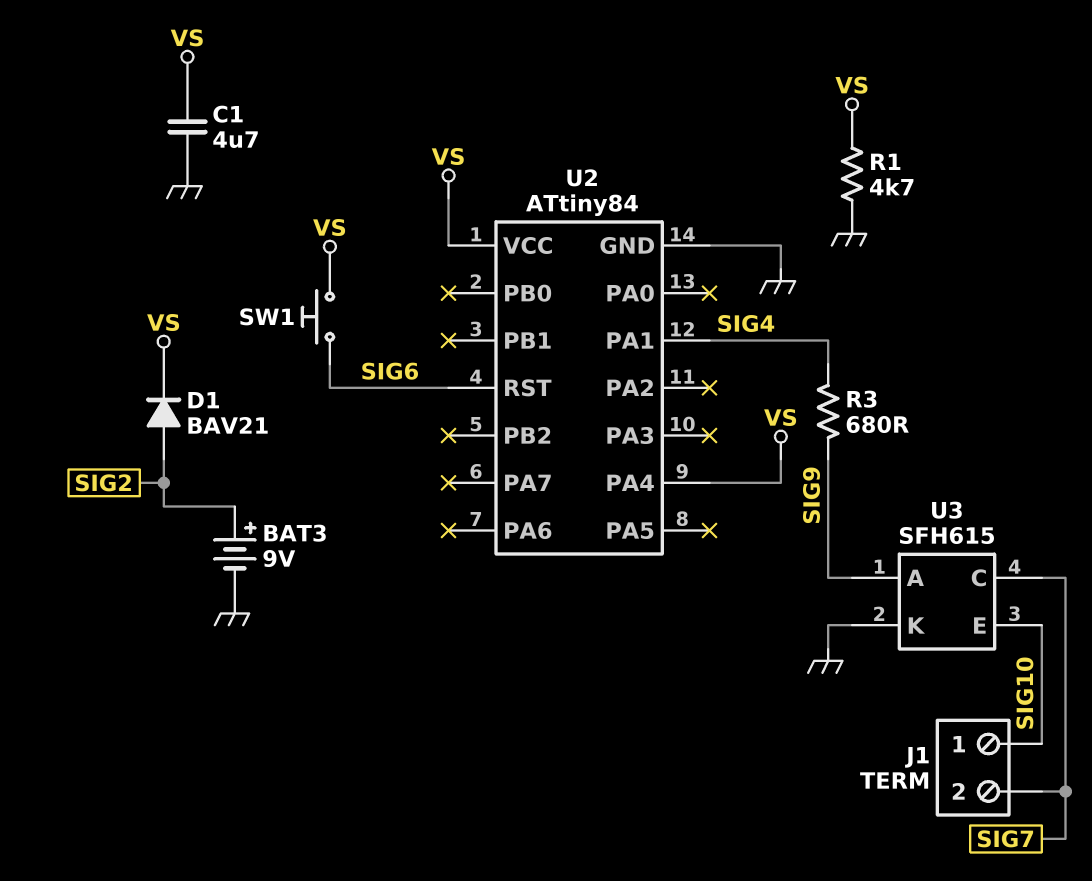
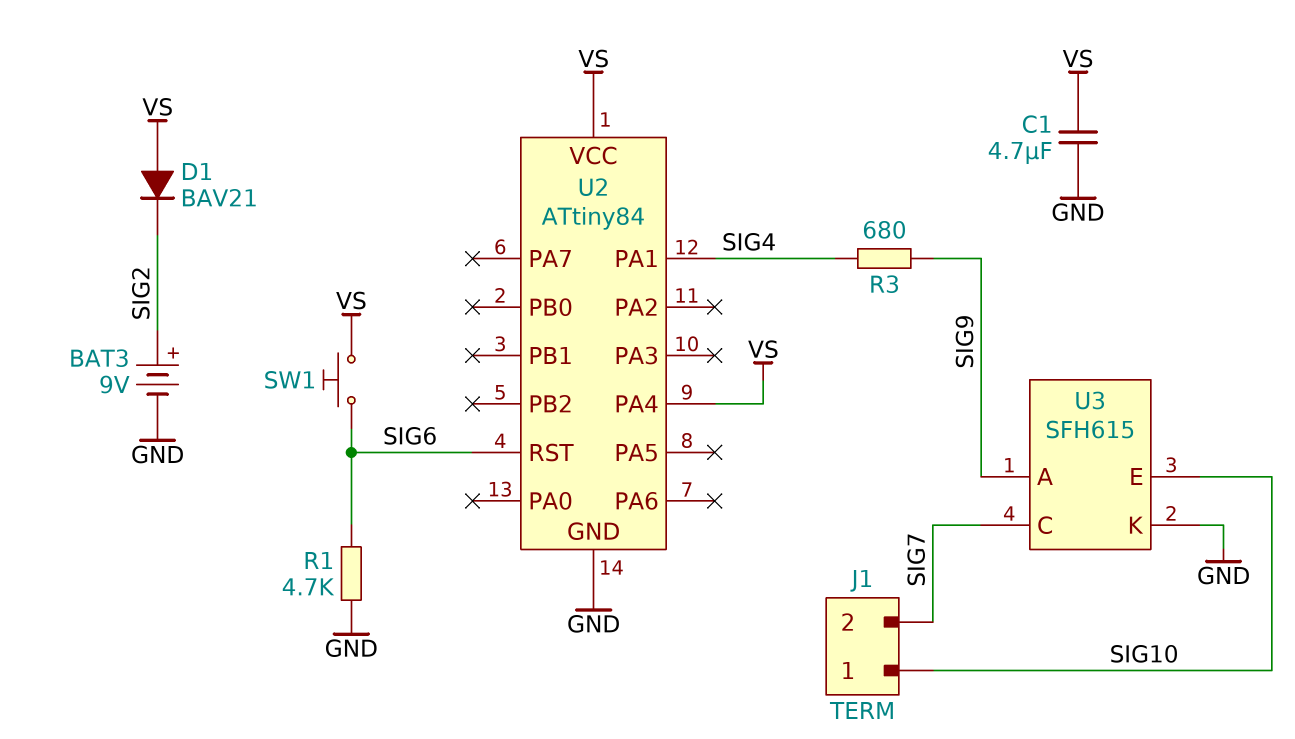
D1: diode BAV21 (A SIG2, K VS) -> diode BAV21 (A VS, K SIG2)
R1: 4.7k (GND, VS) -> 4.7k (GND, SIG6)

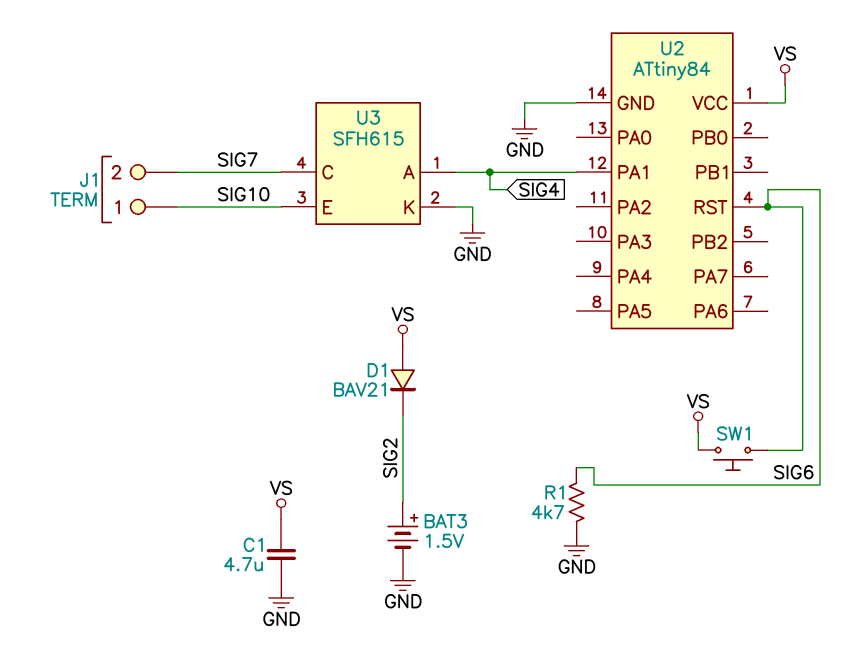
BAT3: 9V (plus SIG2, minus GND) -> 1.5V (plus SIG2, minus GND)
R3: 680 (SIG4, SIG9) -> none
U2 pin PA4: VS -> none
U3 pin A: SIG9 -> SIG4

